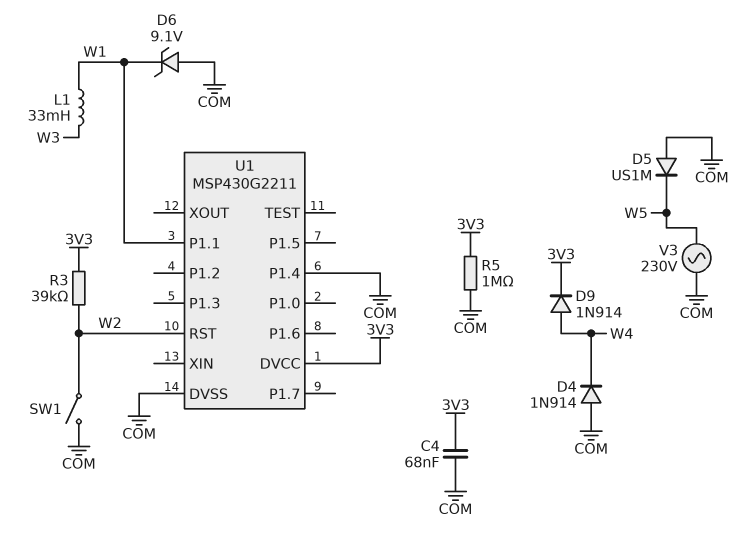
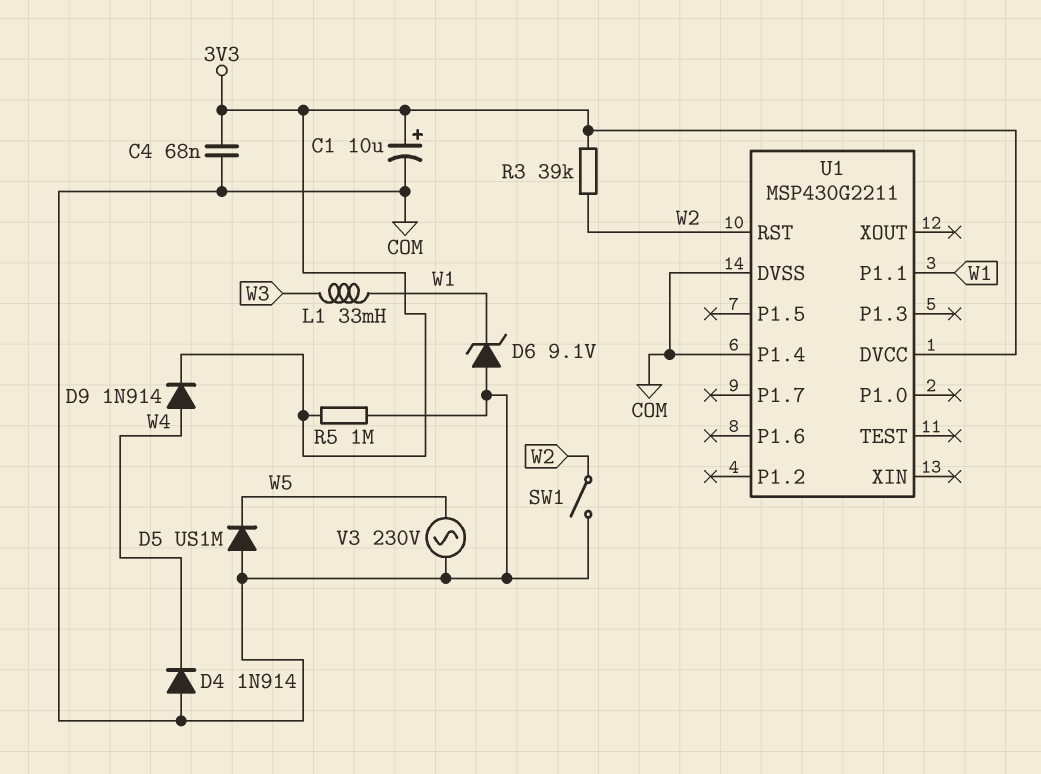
C1: none -> 10uF (plus 3V3, minus COM)

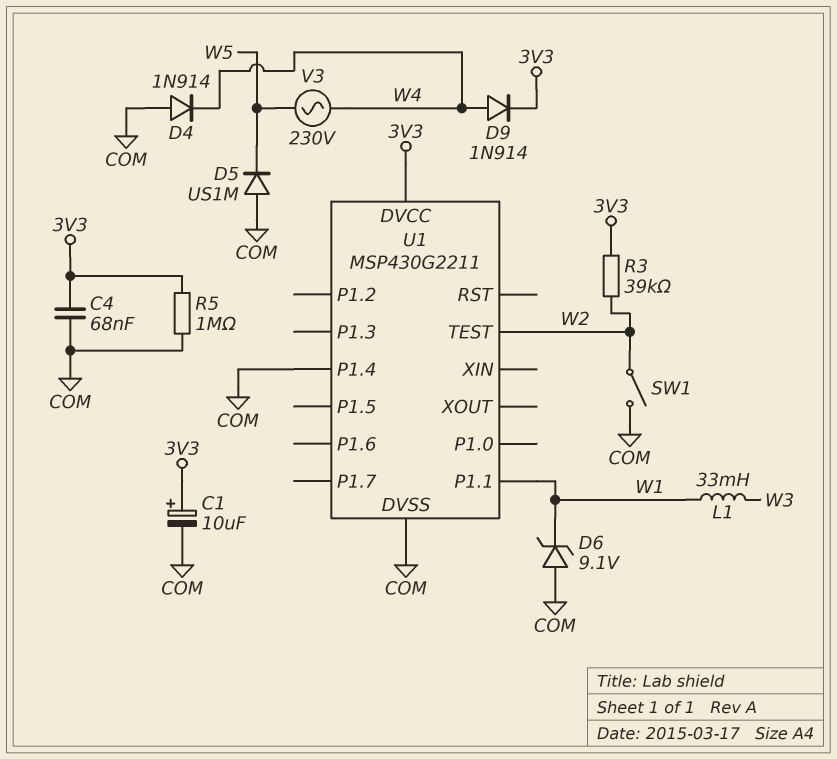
U1 pin RST: W2 -> none
U1 pin TEST: none -> W2
V3: AC 230V (COM, W5) -> AC 230V (W4, W5)

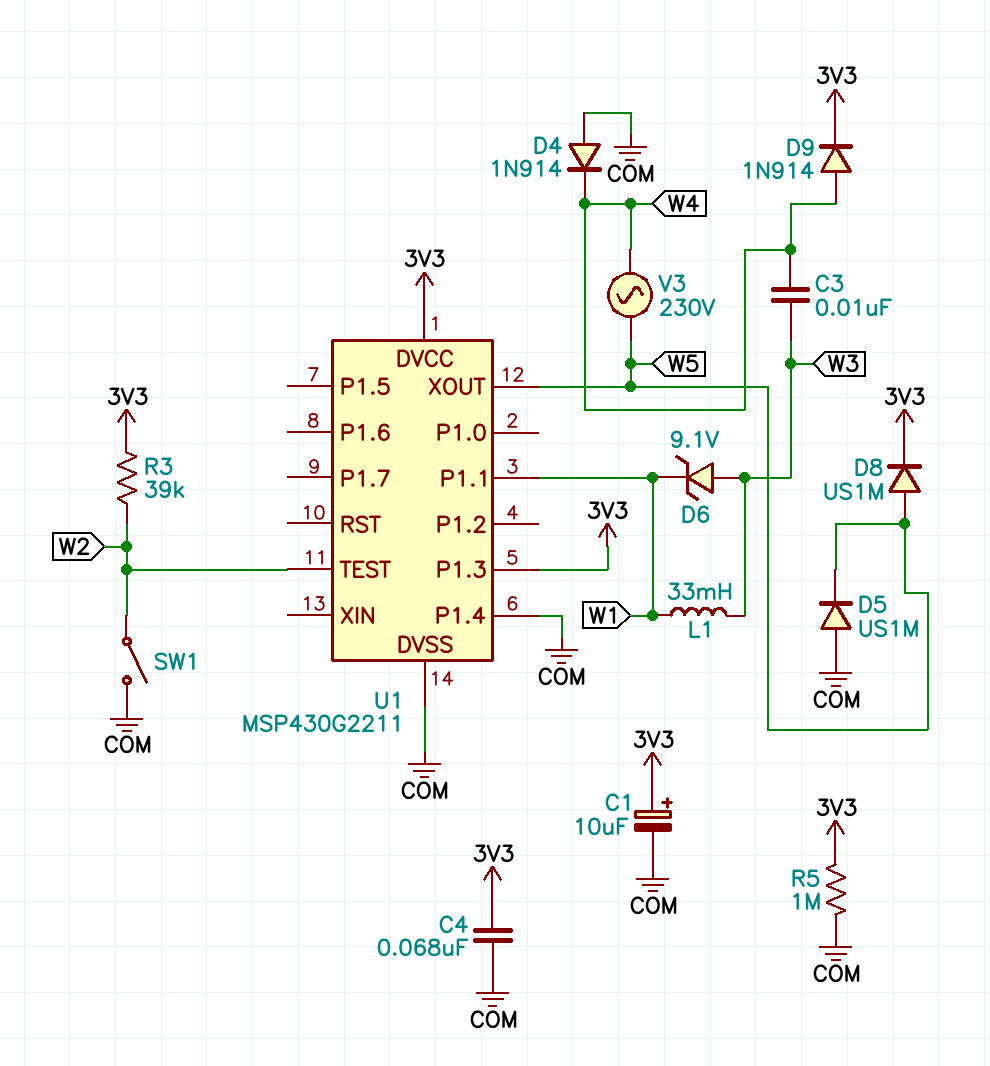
C3: none -> 10nF (W3, W4)
D6: zener 9.1V (A COM, K W1) -> zener 9.1V (A W3, K W1)
D8: none -> diode US1M (A W5, K 3V3)
U1 pin P1.3: none -> 3V3
U1 pin XOUT: none -> W5

